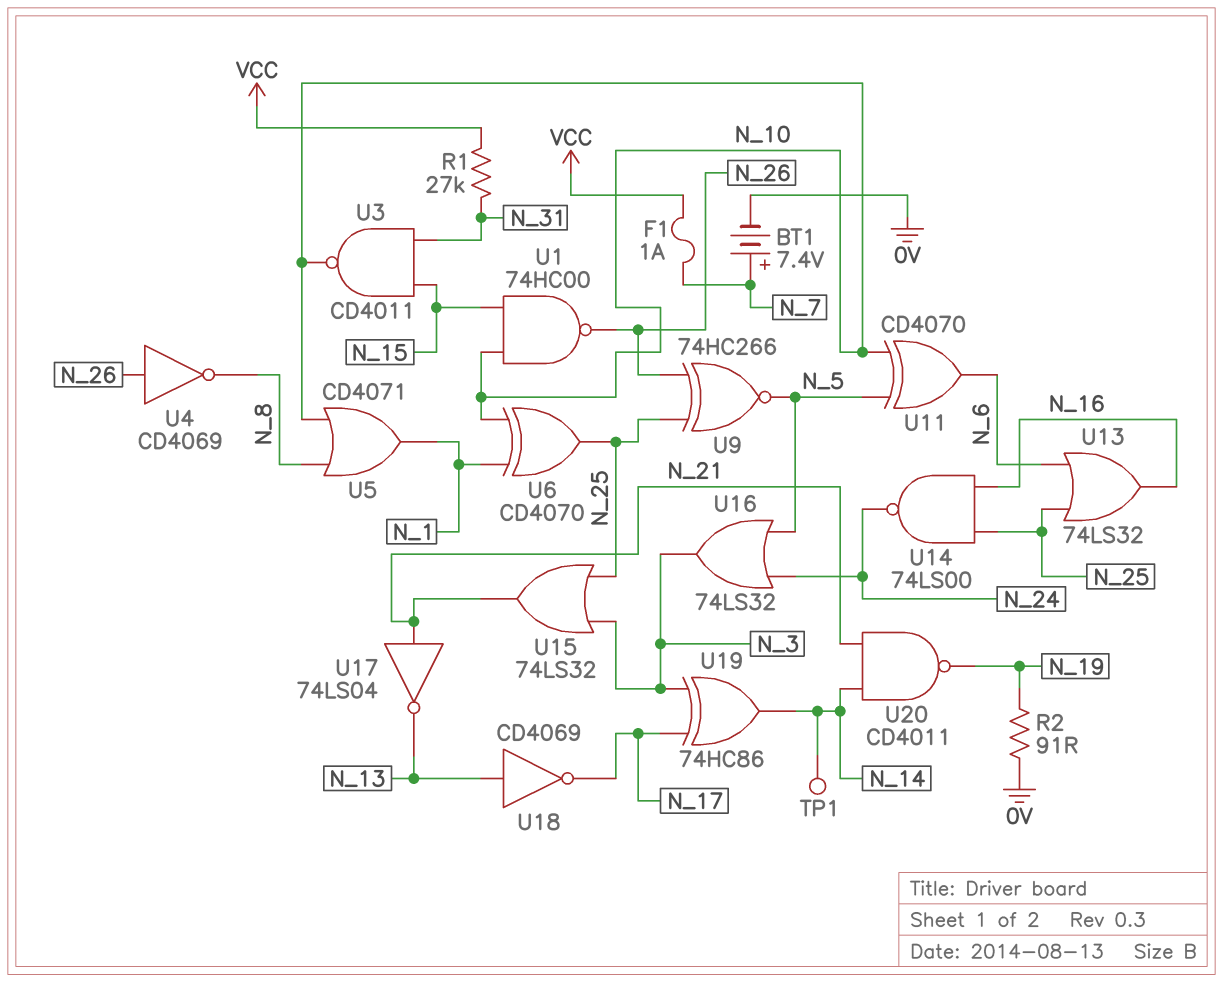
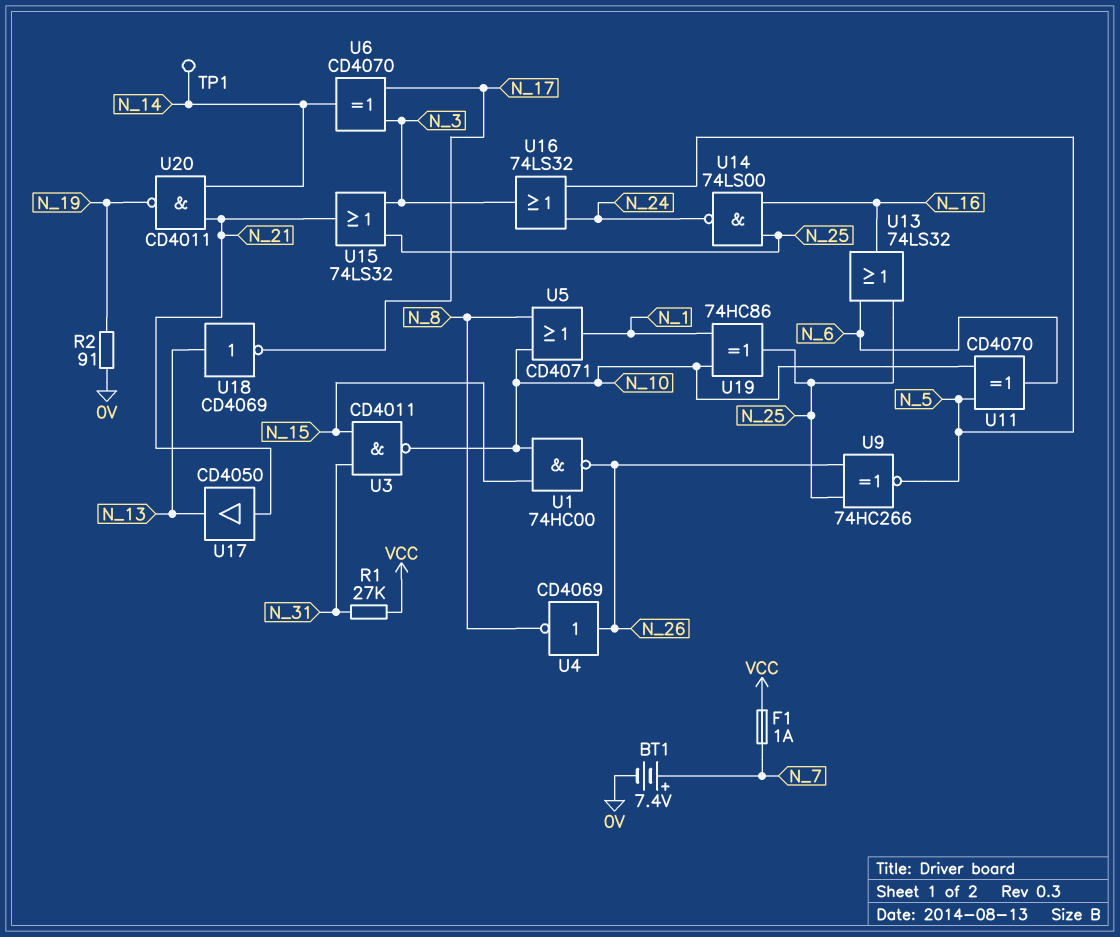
U6: XOR CD4070 (in N_1, in N_10, out N_25) -> XOR CD4070 (in N_3, in N_17, out N_14)
U17: NOT 74LS04 (in N_21, out N_13) -> buffer CD4050 (in N_21, out N_13)
U19: XOR 74HC86 (in N_3, in N_17, out N_14) -> XOR 74HC86 (in N_1, in N_10, out N_25)

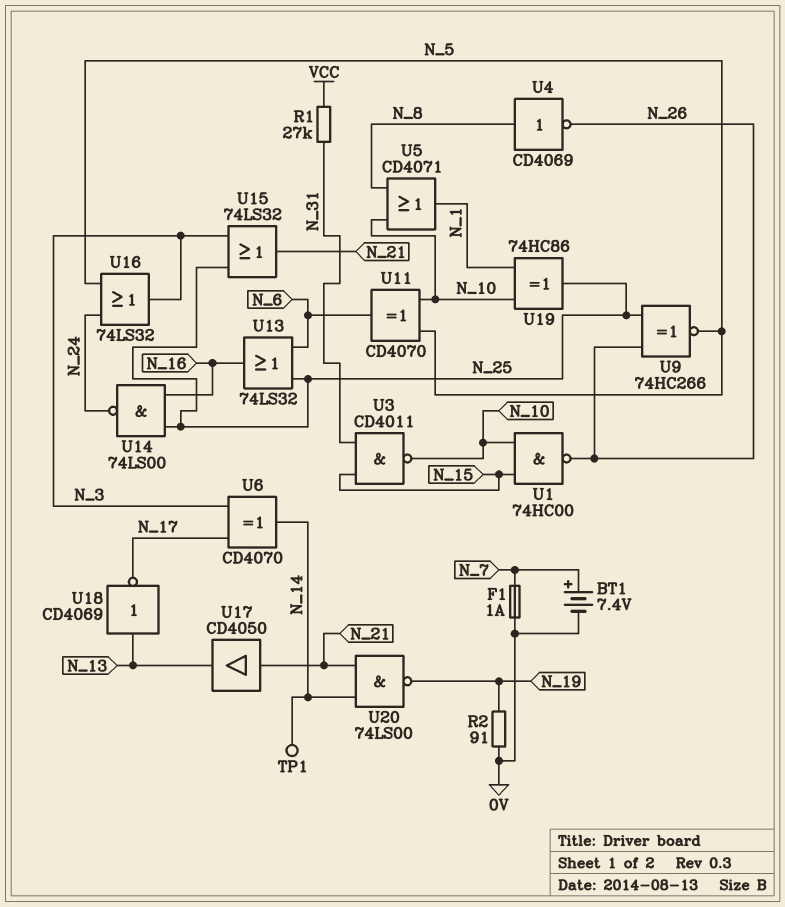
F1: 1A (N_7, VCC) -> 1A (0V, N_7)
U4: NOT CD4069 (in N_26, out N_8) -> NOT CD4069 (in N_8, out N_26)
U20: NAND CD4011 (in N_14, in N_21, out N_19) -> NAND 74LS00 (in N_14, in N_21, out N_19)

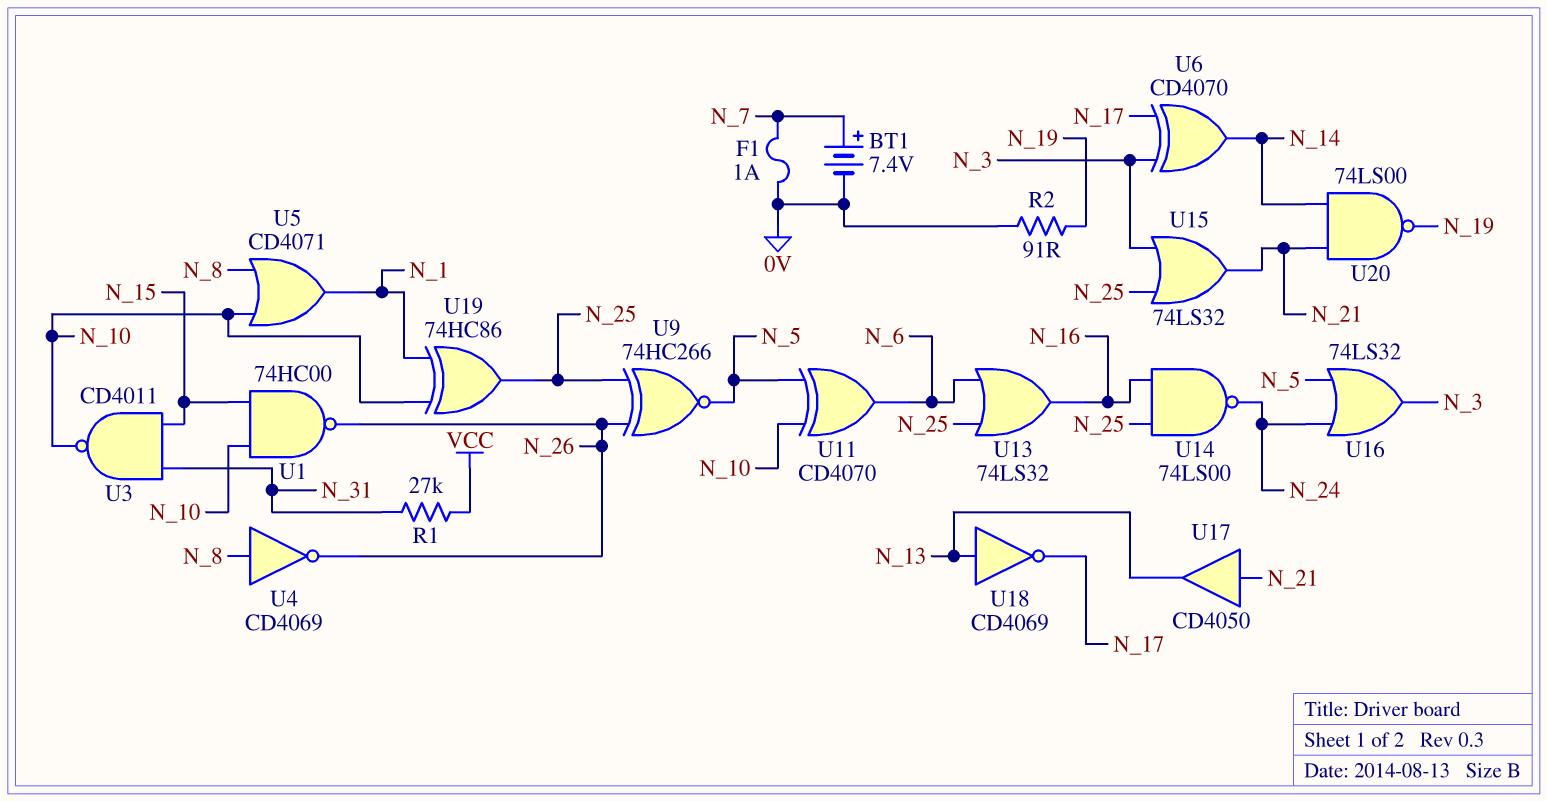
TP1: test point (N_14) -> none

